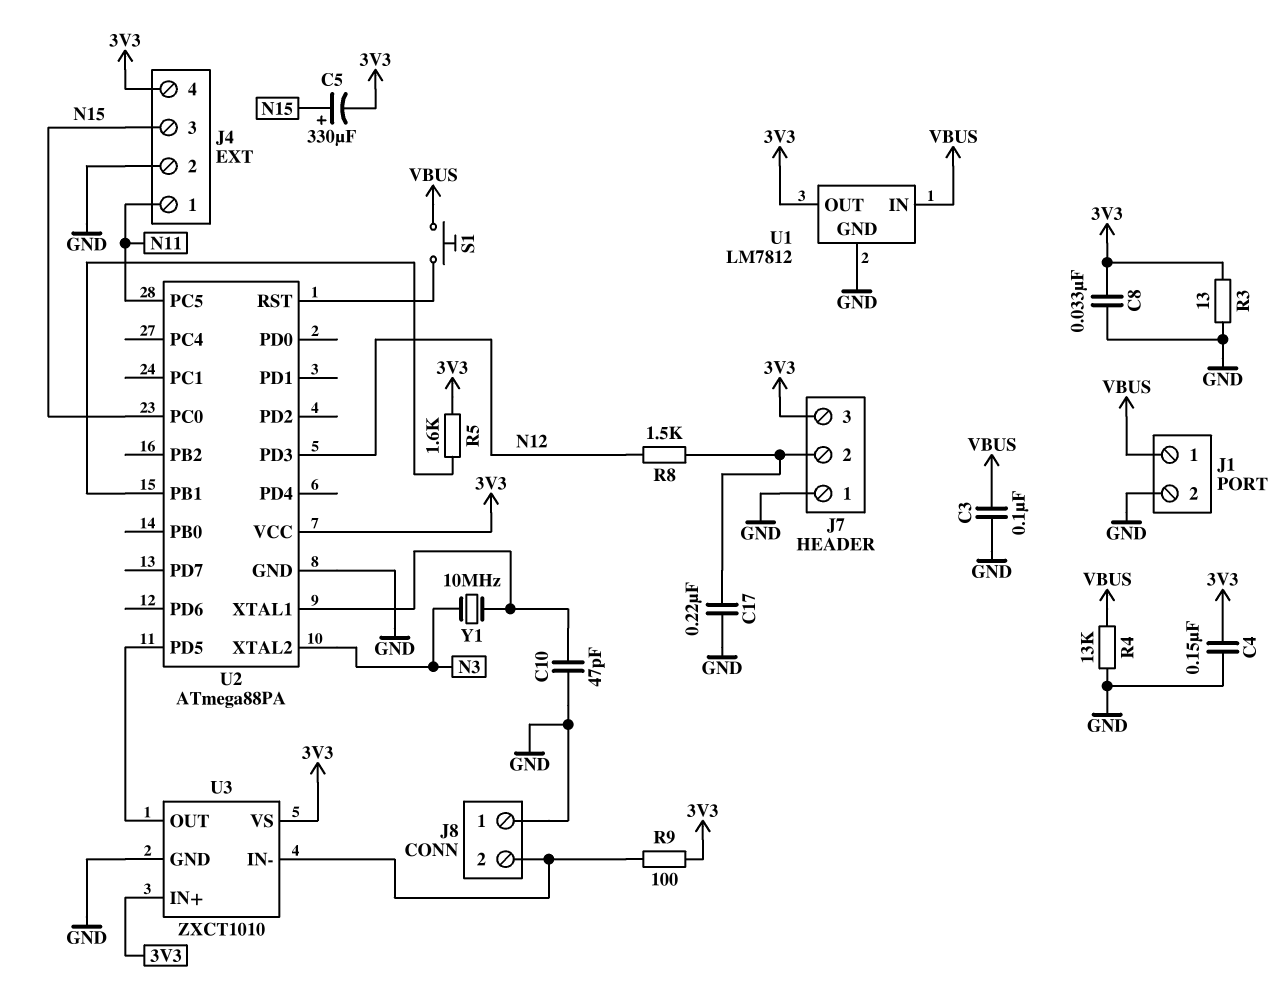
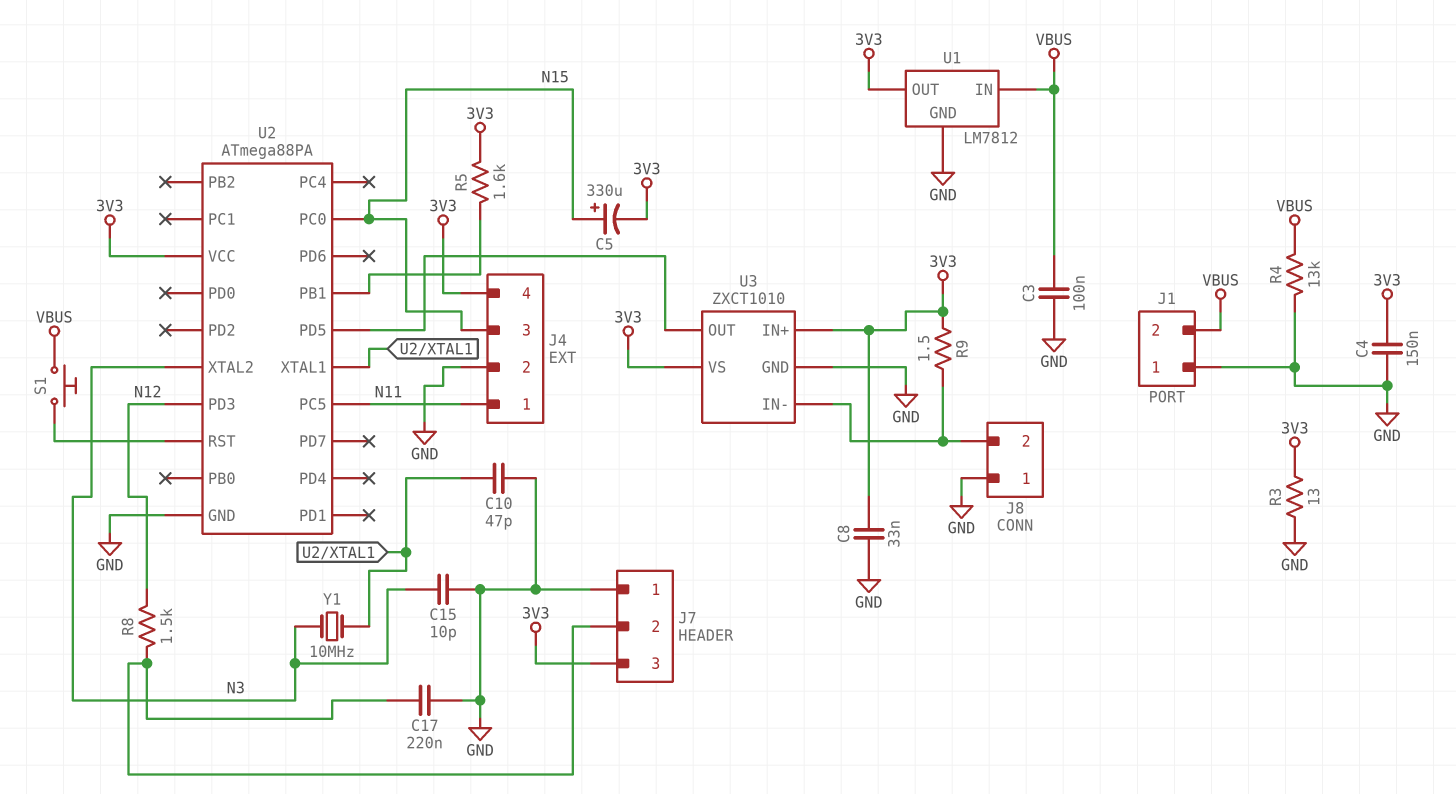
C15: none -> 10pF (GND, N3)
J1 pin 1: VBUS -> GND
J1 pin 2: GND -> VBUS
R9: 100 (3V3, J8/2) -> 1.5 (3V3, J8/2)

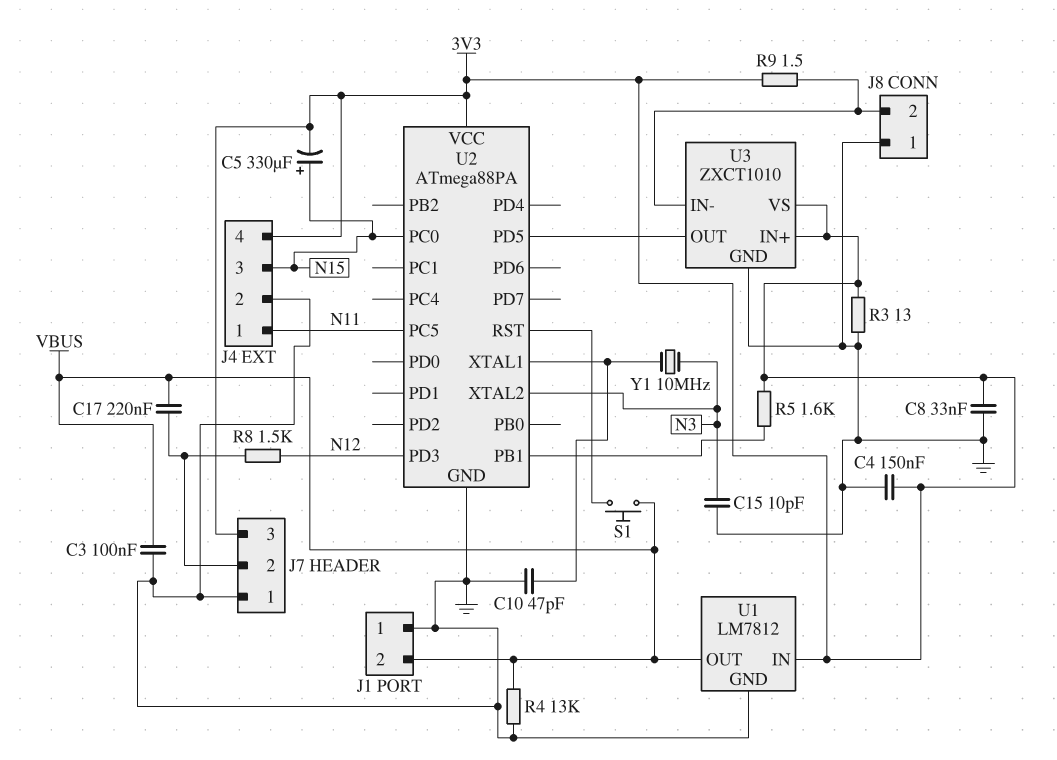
C17: 220nF (GND, J7/2) -> 220nF (J7/2, VBUS)
U1 pin IN: VBUS -> 3V3
U1 pin OUT: 3V3 -> VBUS

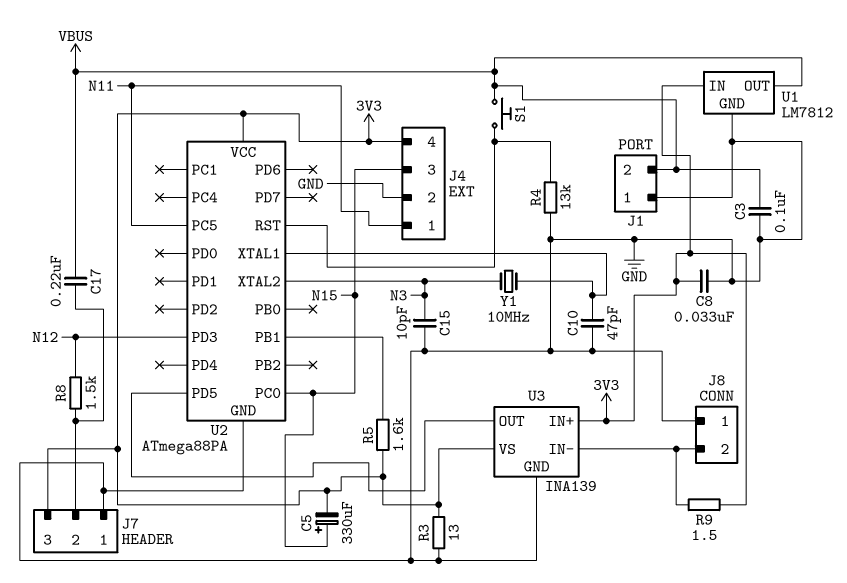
C4: 150nF (3V3, GND) -> none
R4: 13k (GND, VBUS) -> 13k (GND, U2/RST)
U3: ZXCT1010 -> INA139

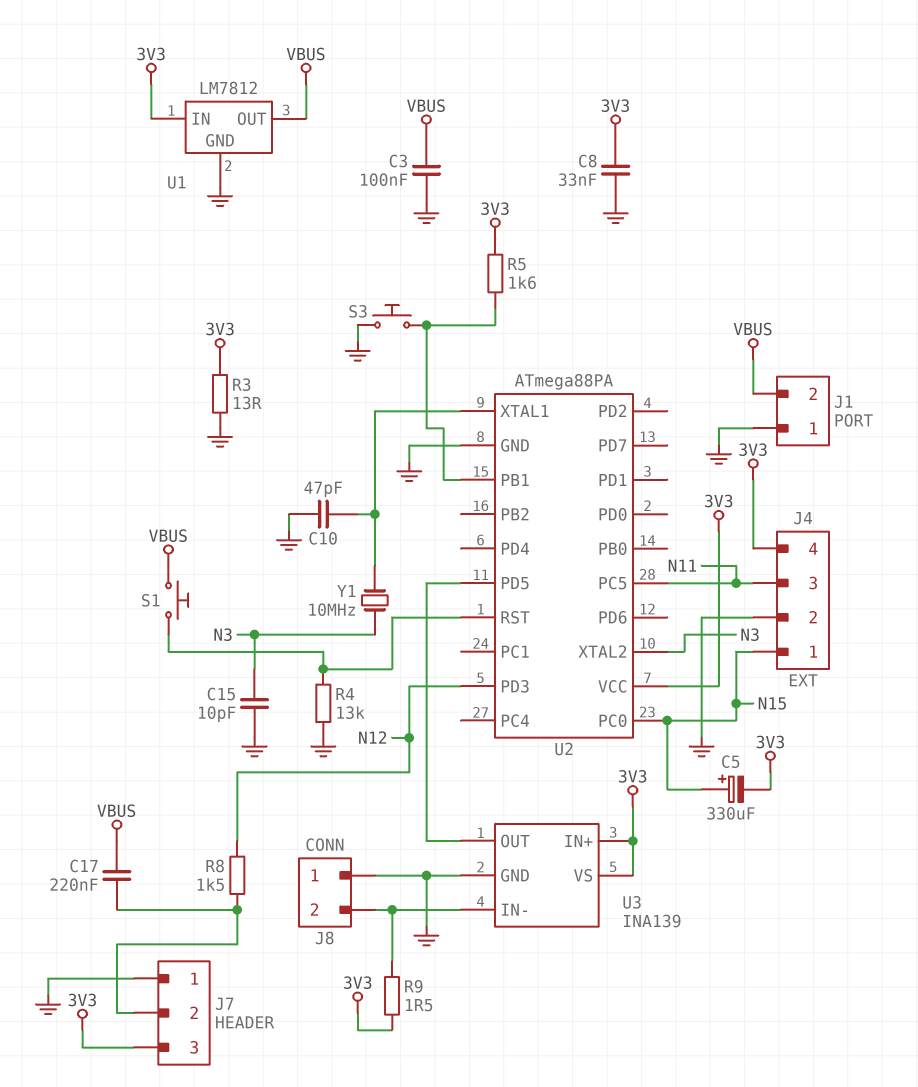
J4 pin 1: N11 -> N15
J4 pin 3: N15 -> N11
S3: none -> button (GND, U2/PB1)

